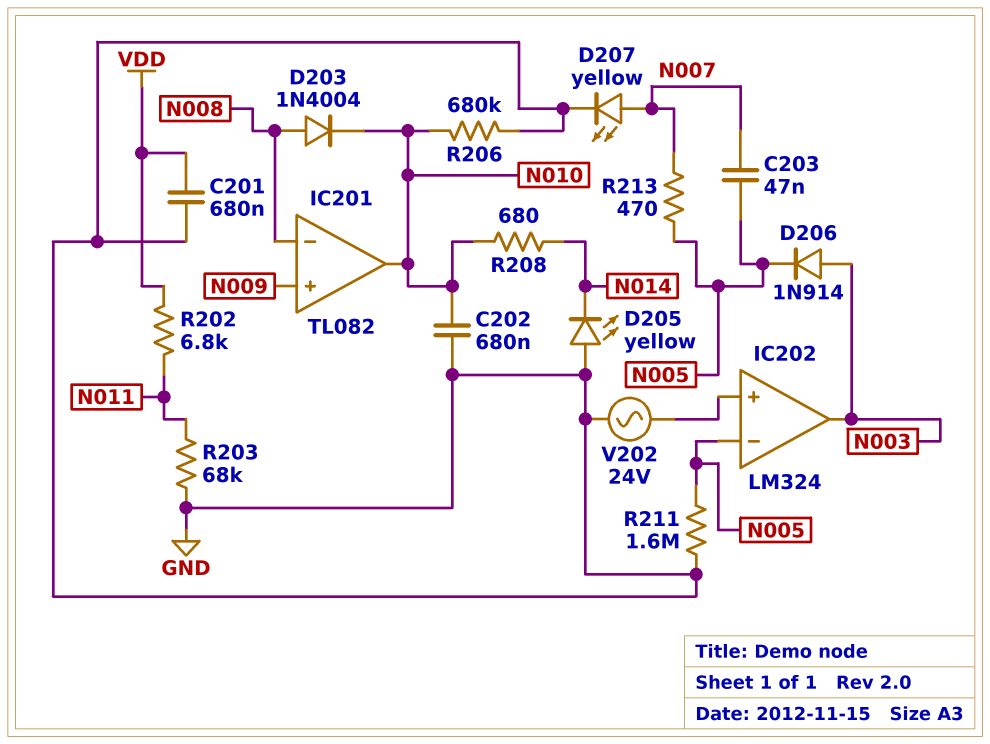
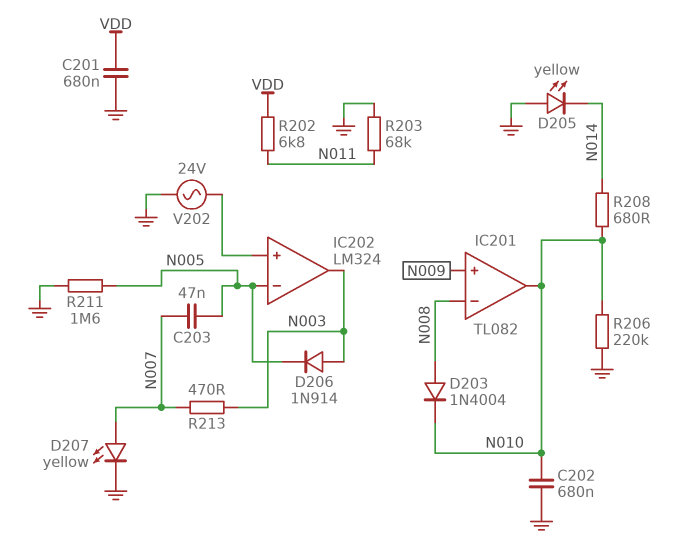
R206: 680k (GND, N010) -> 220k (GND, N010)
R213: 470 (N005, N007) -> 470 (N003, N007)

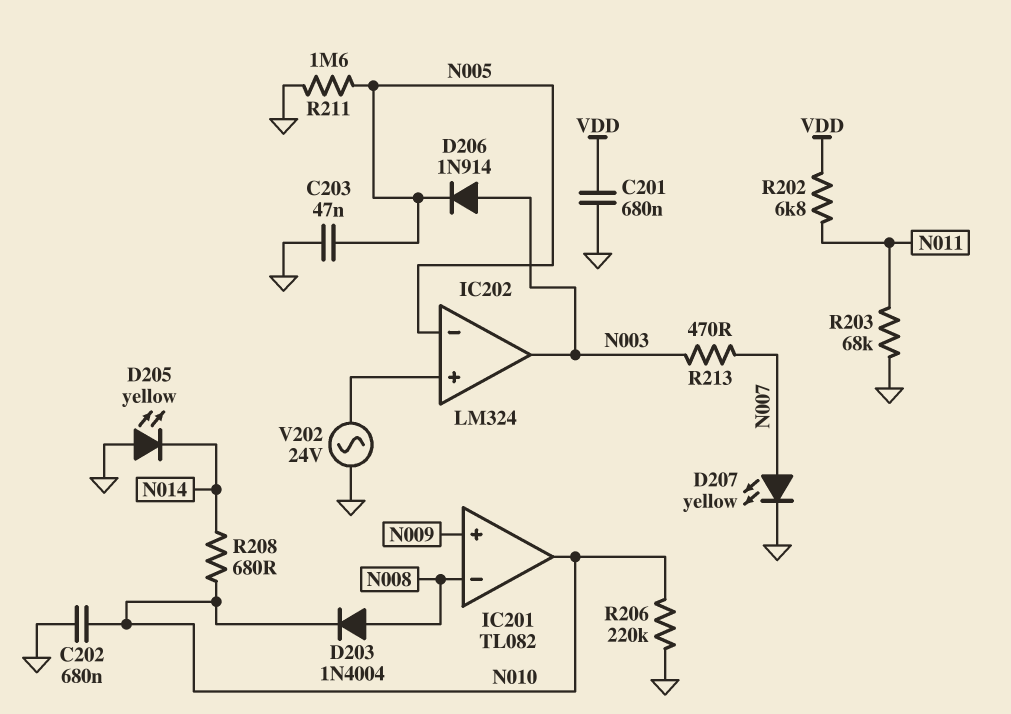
C203: 47nF (N005, N007) -> 47nF (GND, N005)

